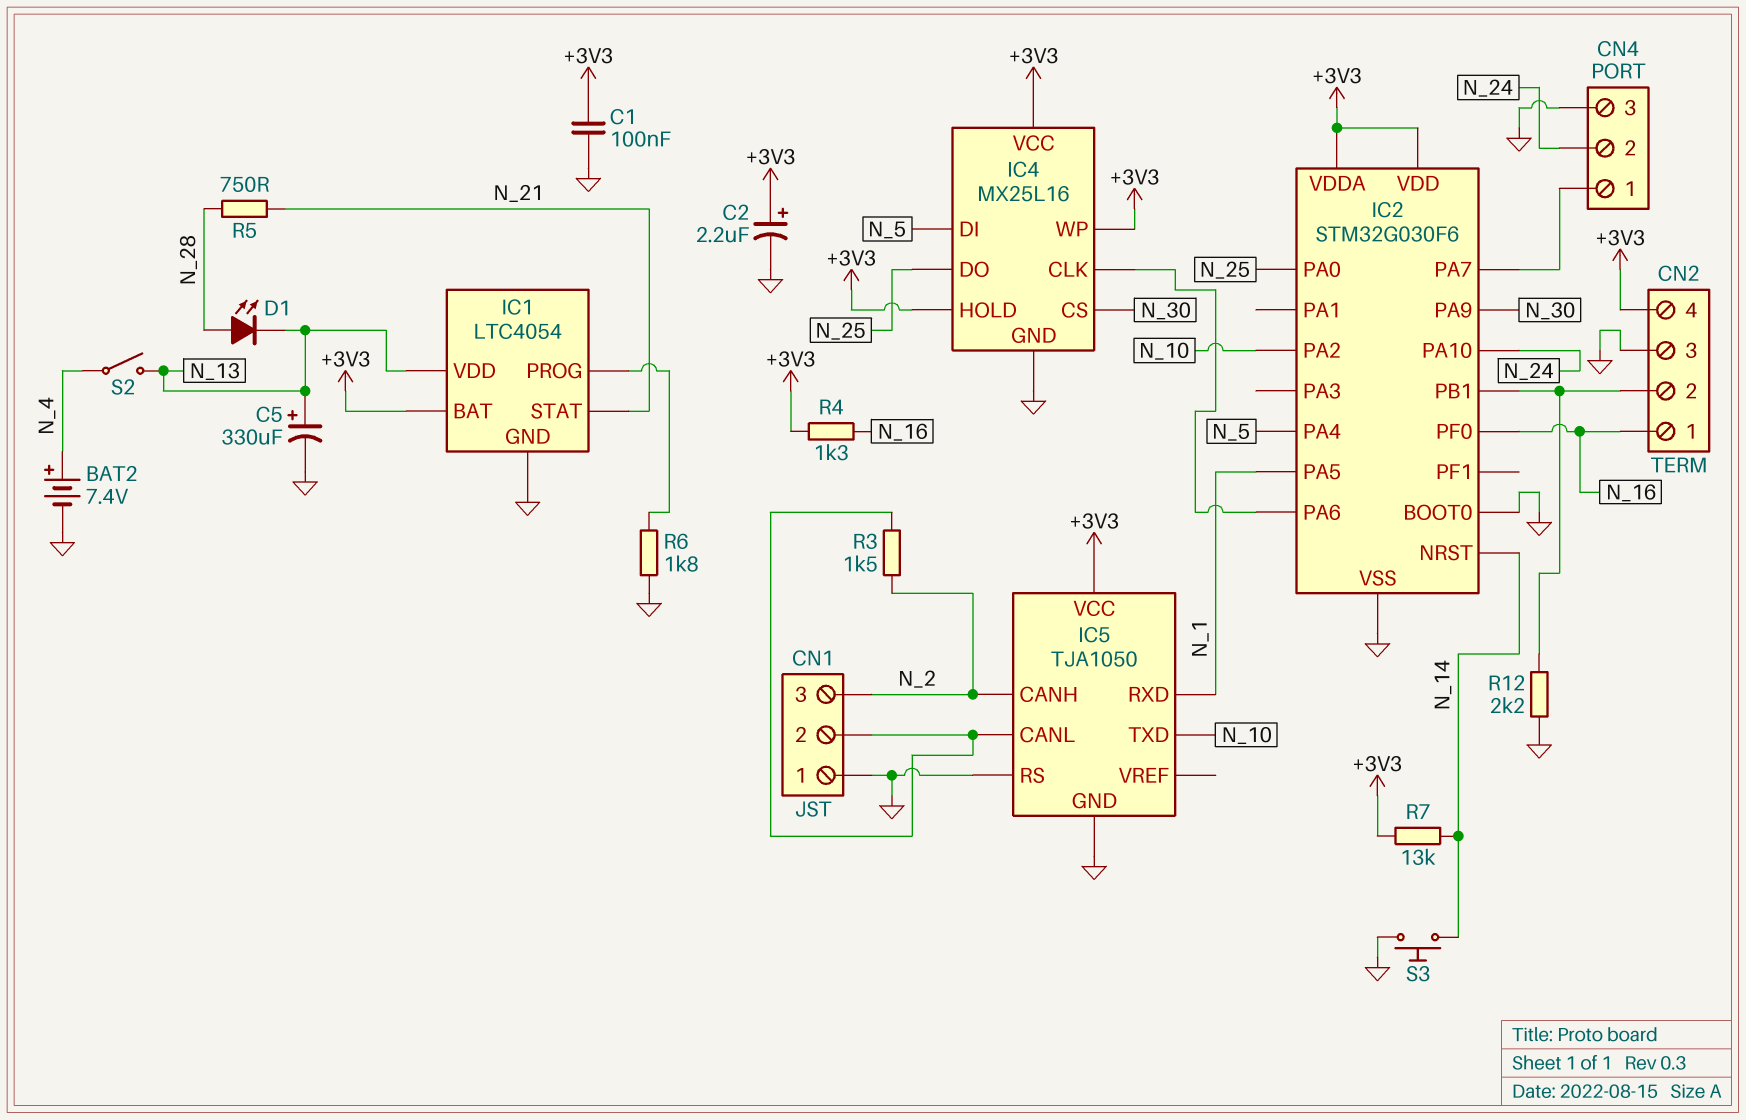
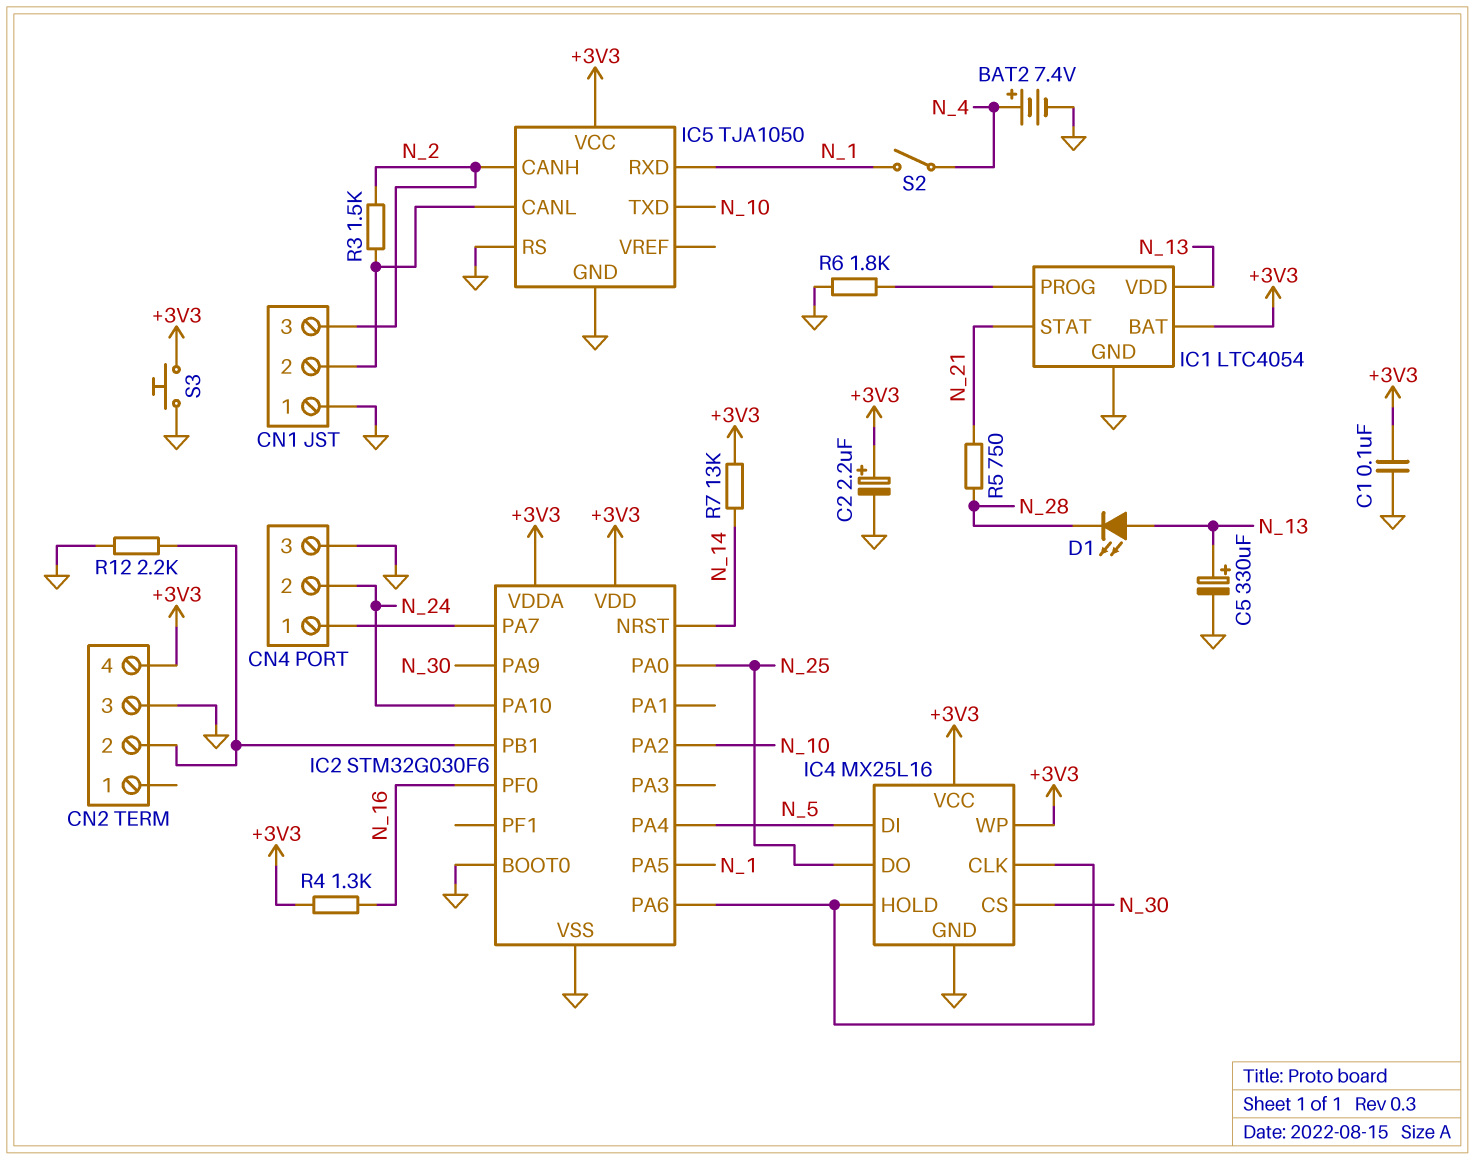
CN2 pin 1: N_16 -> none
D1: LED (A N_28, K N_13) -> LED (A N_13, K N_28)
IC4 pin HOLD: +3V3 -> IC2/PA6
S2: switch (N_4, N_13) -> switch (N_1, N_4)
S3: button (GND, N_14) -> button (+3V3, GND)

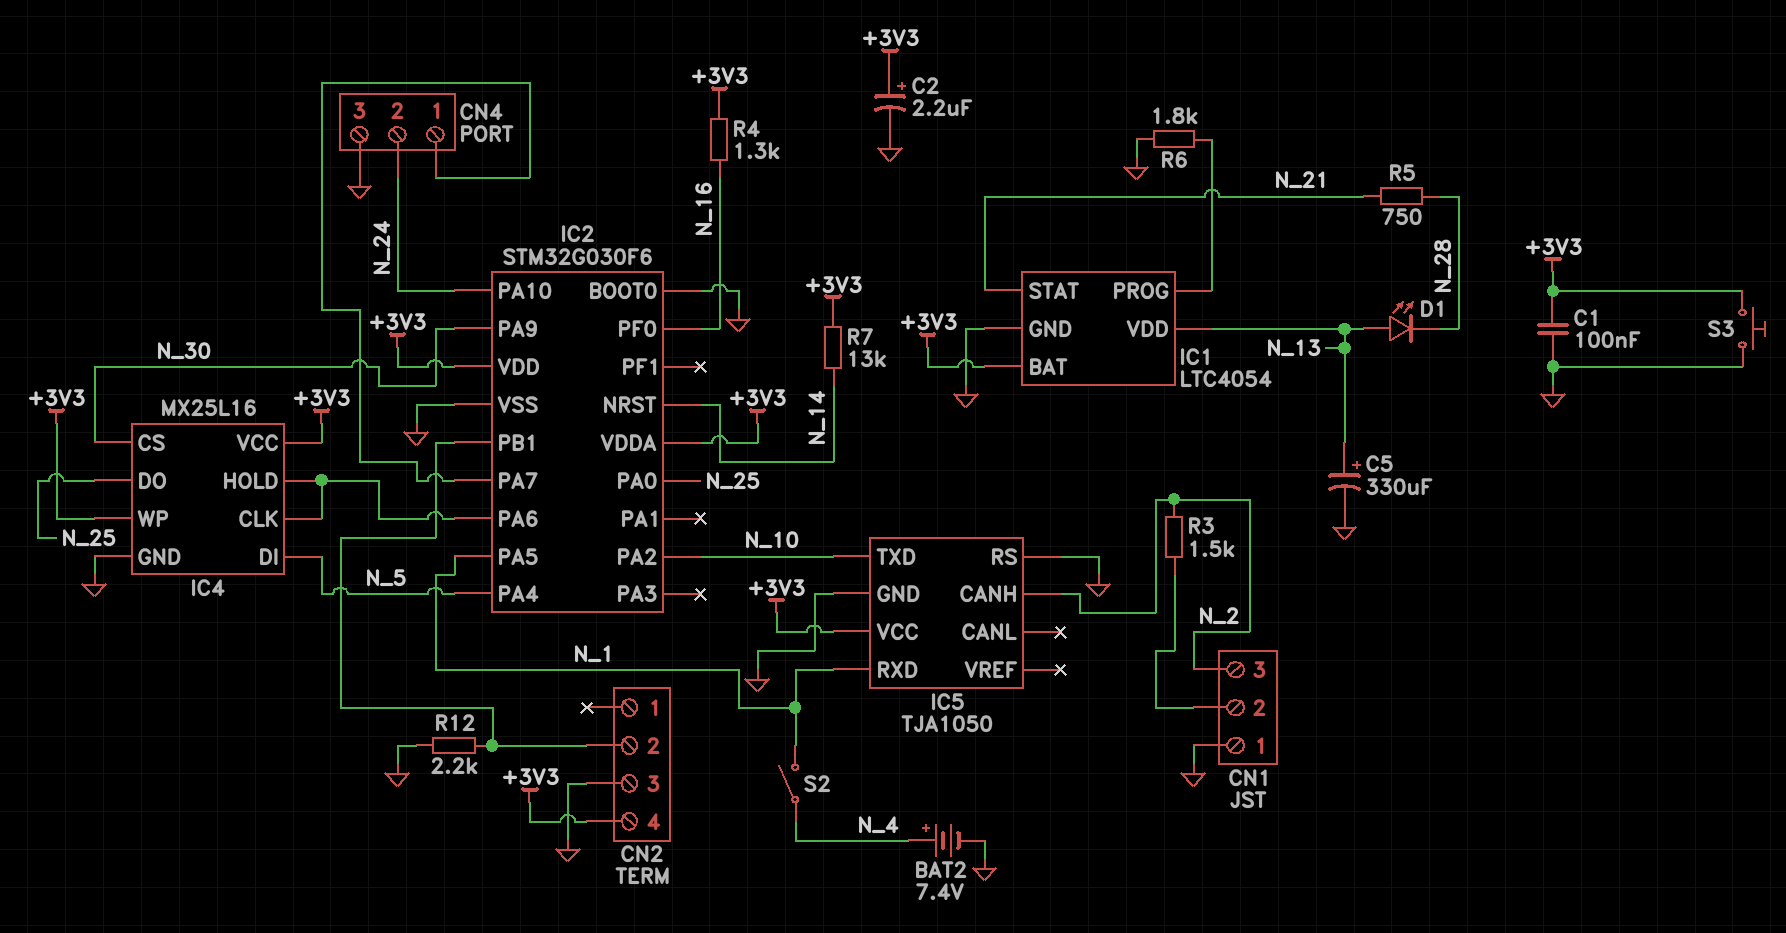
IC5 pin CANL: CN1/2 -> none

